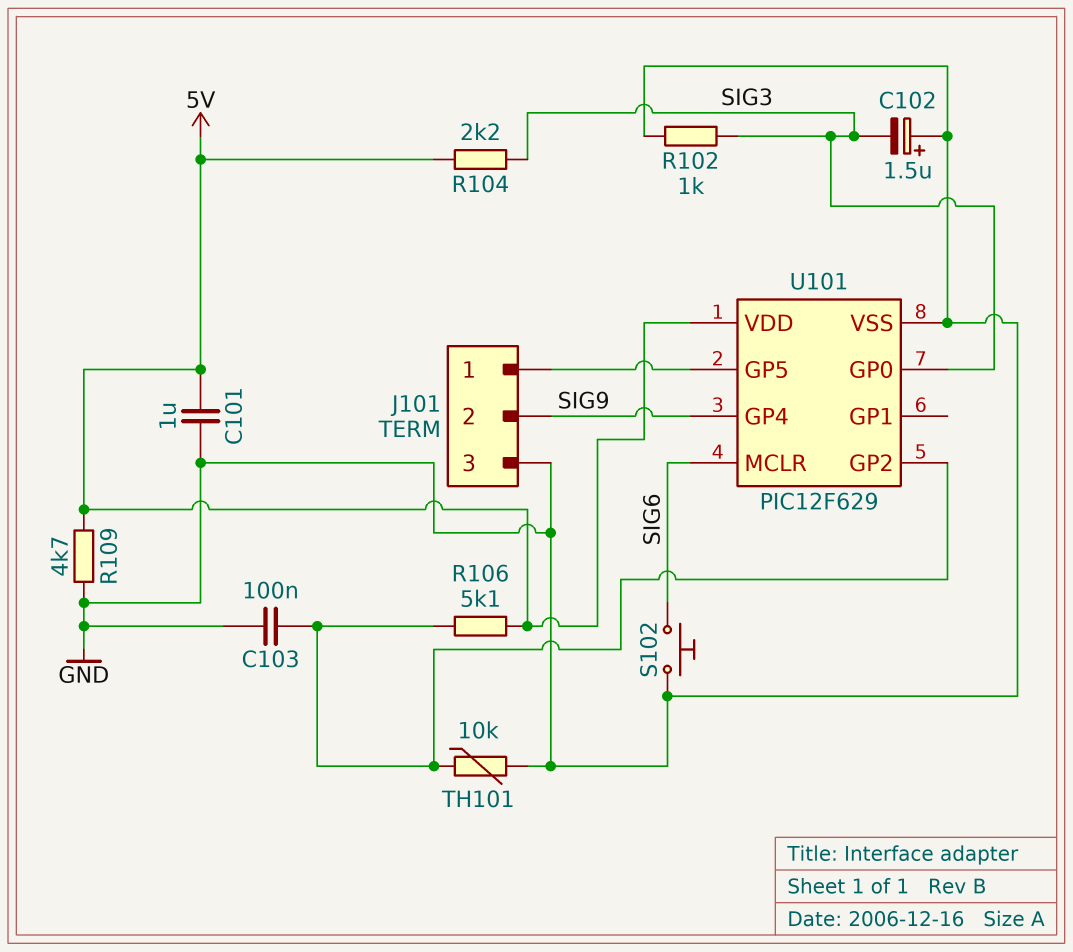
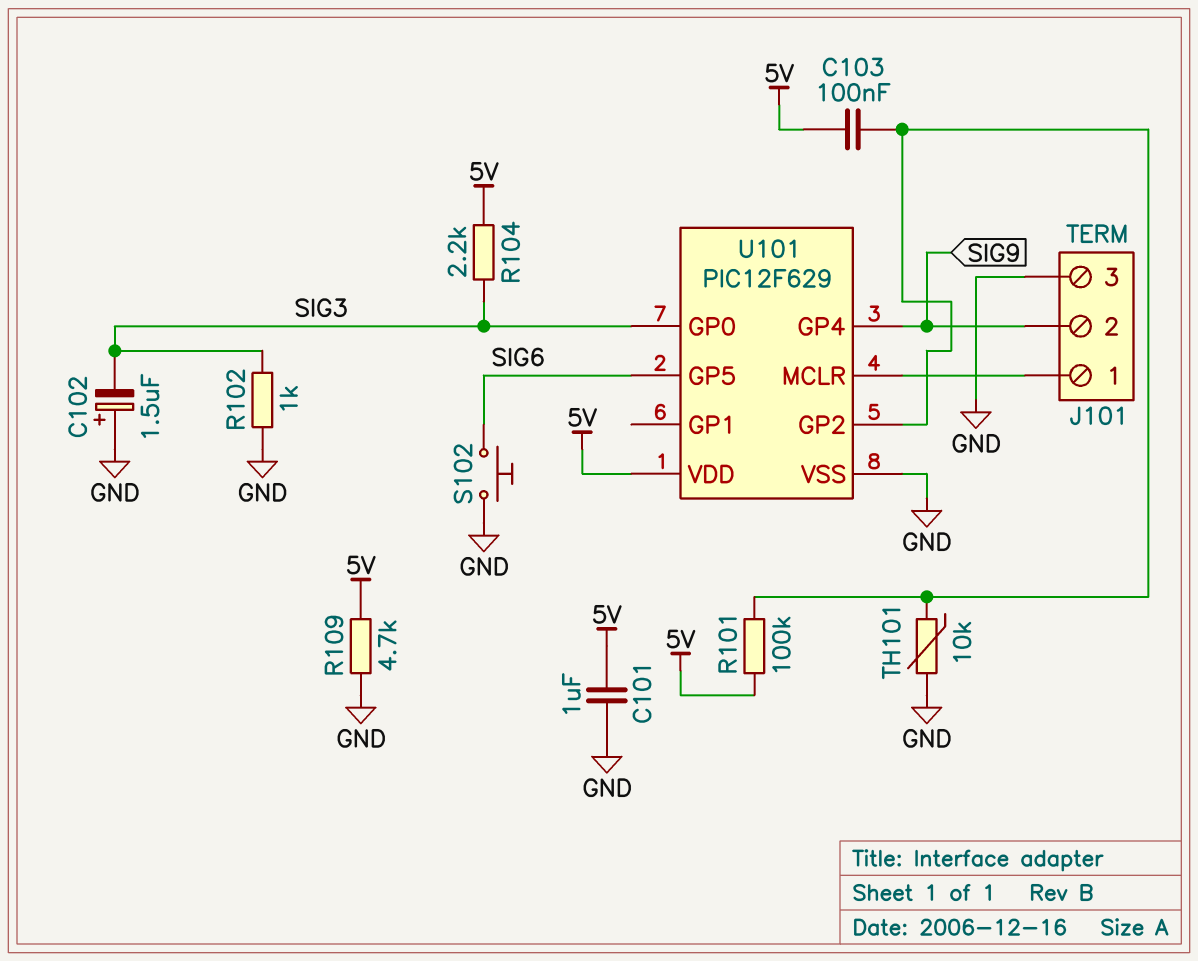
C103: 100nF (GND, U101/GP2) -> 100nF (5V, U101/GP2)
R101: none -> 100k (5V, U101/GP2)
R106: 5.1k (5V, U101/GP2) -> none
U101 pin GP5: J101/1 -> SIG6
U101 pin MCLR: SIG6 -> J101/1

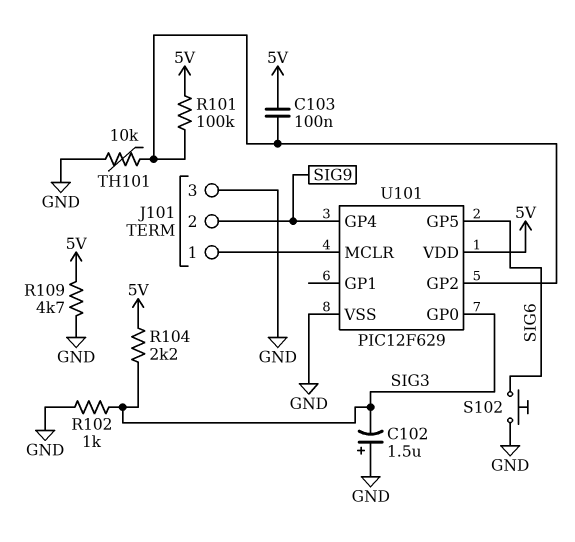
C101: 1uF (5V, GND) -> none

